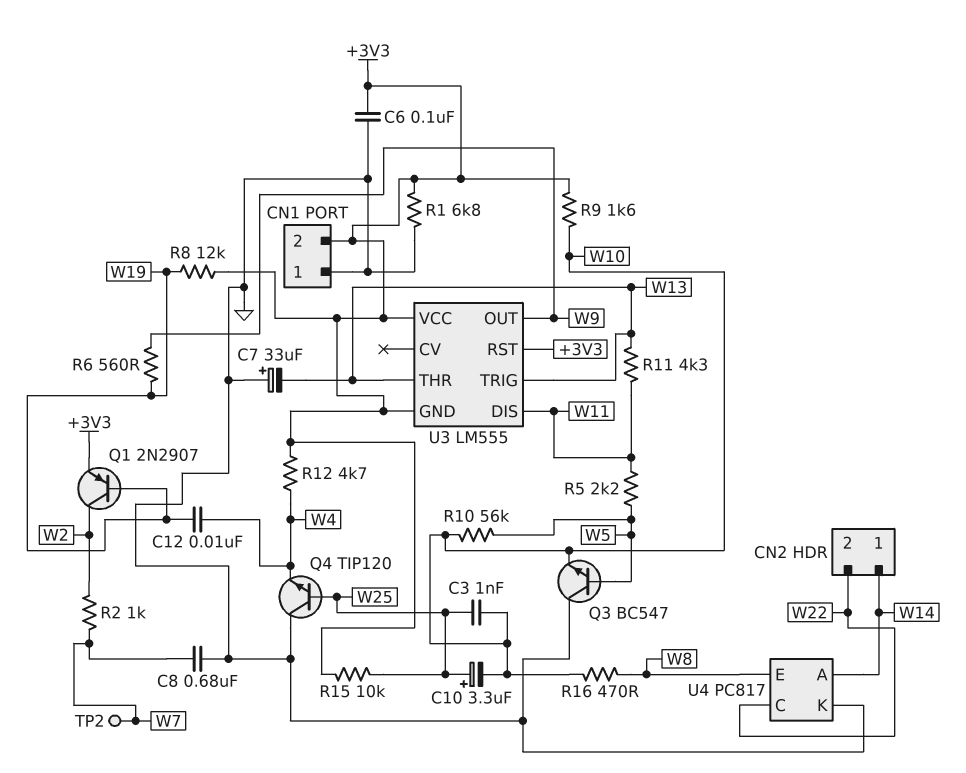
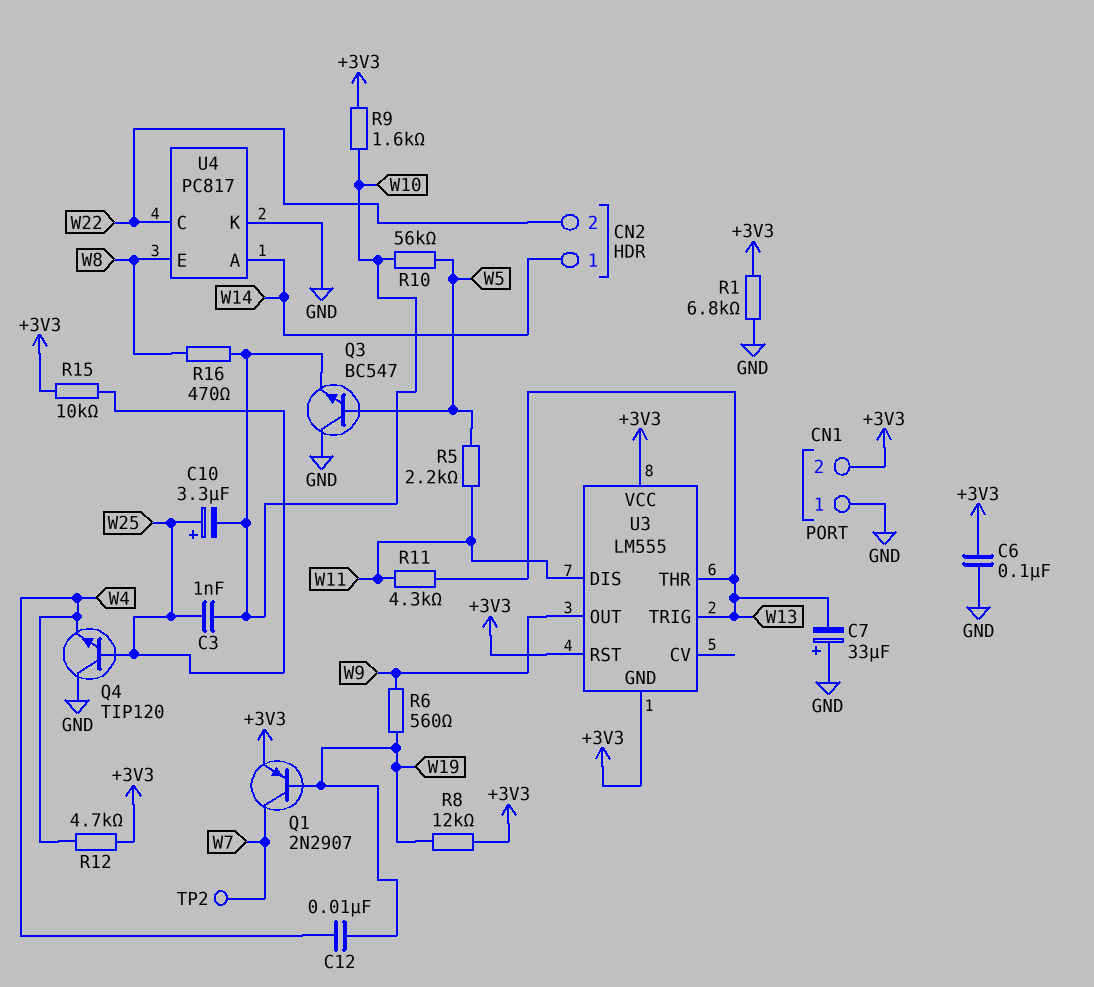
C8: 680nF (GND, W7) -> none
Q1: PNP 2N2907 (B W19, C W2, E +3V3) -> PNP 2N2907 (B W19, C W7, E +3V3)
R2: 1k (W2, W7) -> none

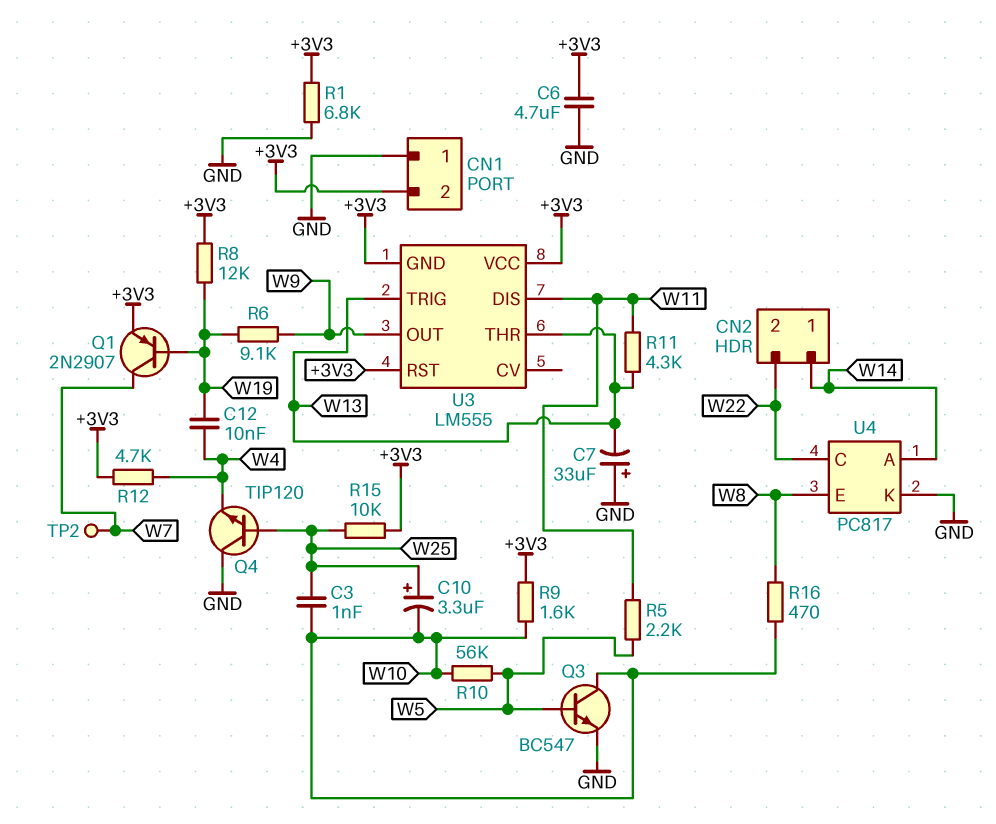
C6: 100nF (+3V3, GND) -> 4.7uF (+3V3, GND)
Q3: NPN BC547 (B W5, C GND, E W10) -> NPN BC547 (B W5, C W10, E GND)
R6: 560 (W9, W19) -> 9.1k (W9, W19)

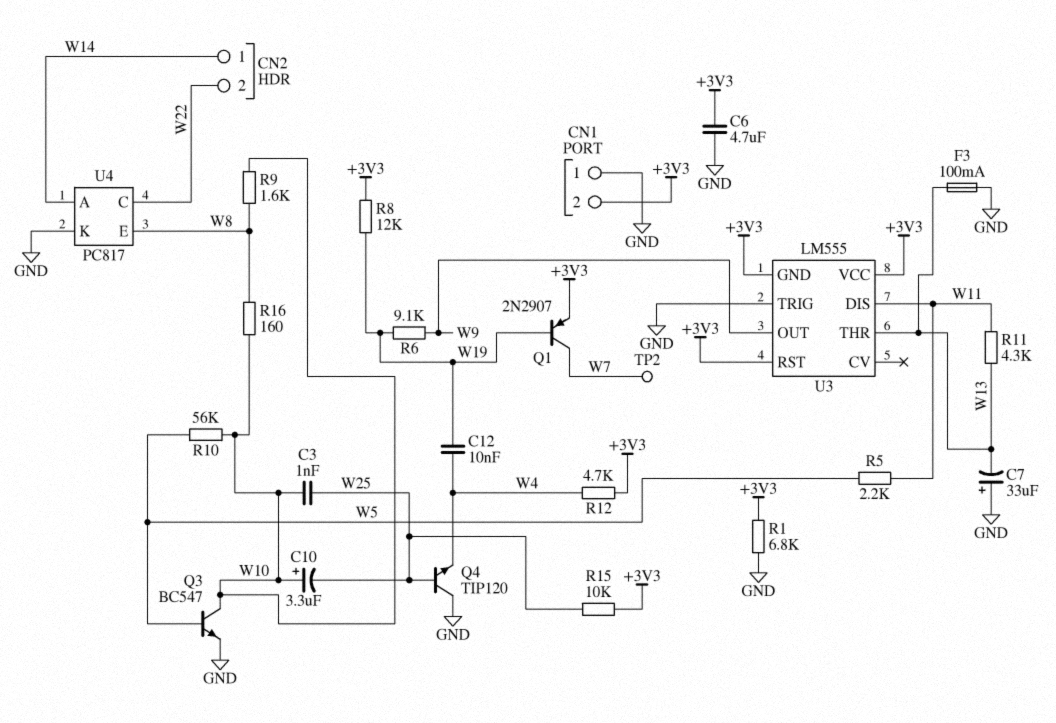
C10: 3.3uF (plus W25, minus W10) -> 3.3uF (plus W10, minus W25)
F3: none -> 100mA (GND, W13)
R9: 1.6k (+3V3, W10) -> 1.6k (W8, W10)
R16: 470 (W8, W10) -> 160 (W8, W10)
U3 pin TRIG: W13 -> GND

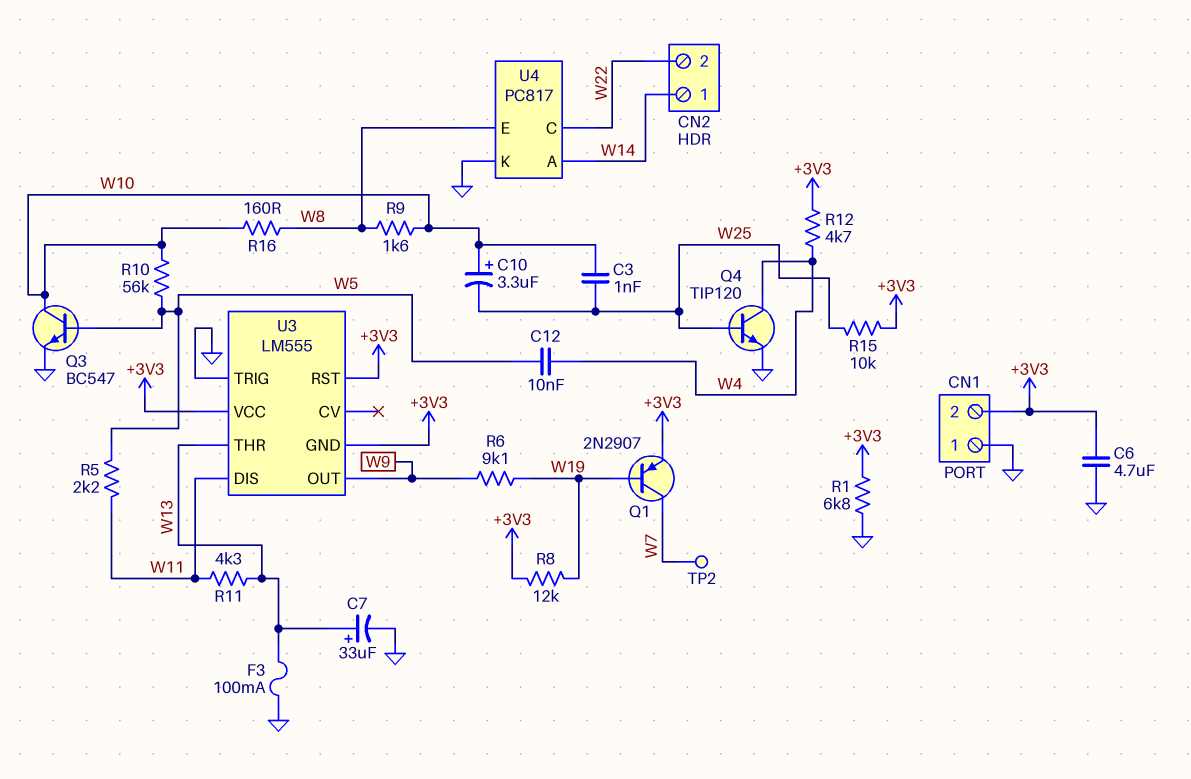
C7: 33uF (plus GND, minus W13) -> 33uF (plus W13, minus GND)
C12: 10nF (W4, W19) -> 10nF (W4, W5)
Q4: NPN TIP120 (B W25, C GND, E W4) -> NPN TIP120 (B W25, C W4, E GND)

